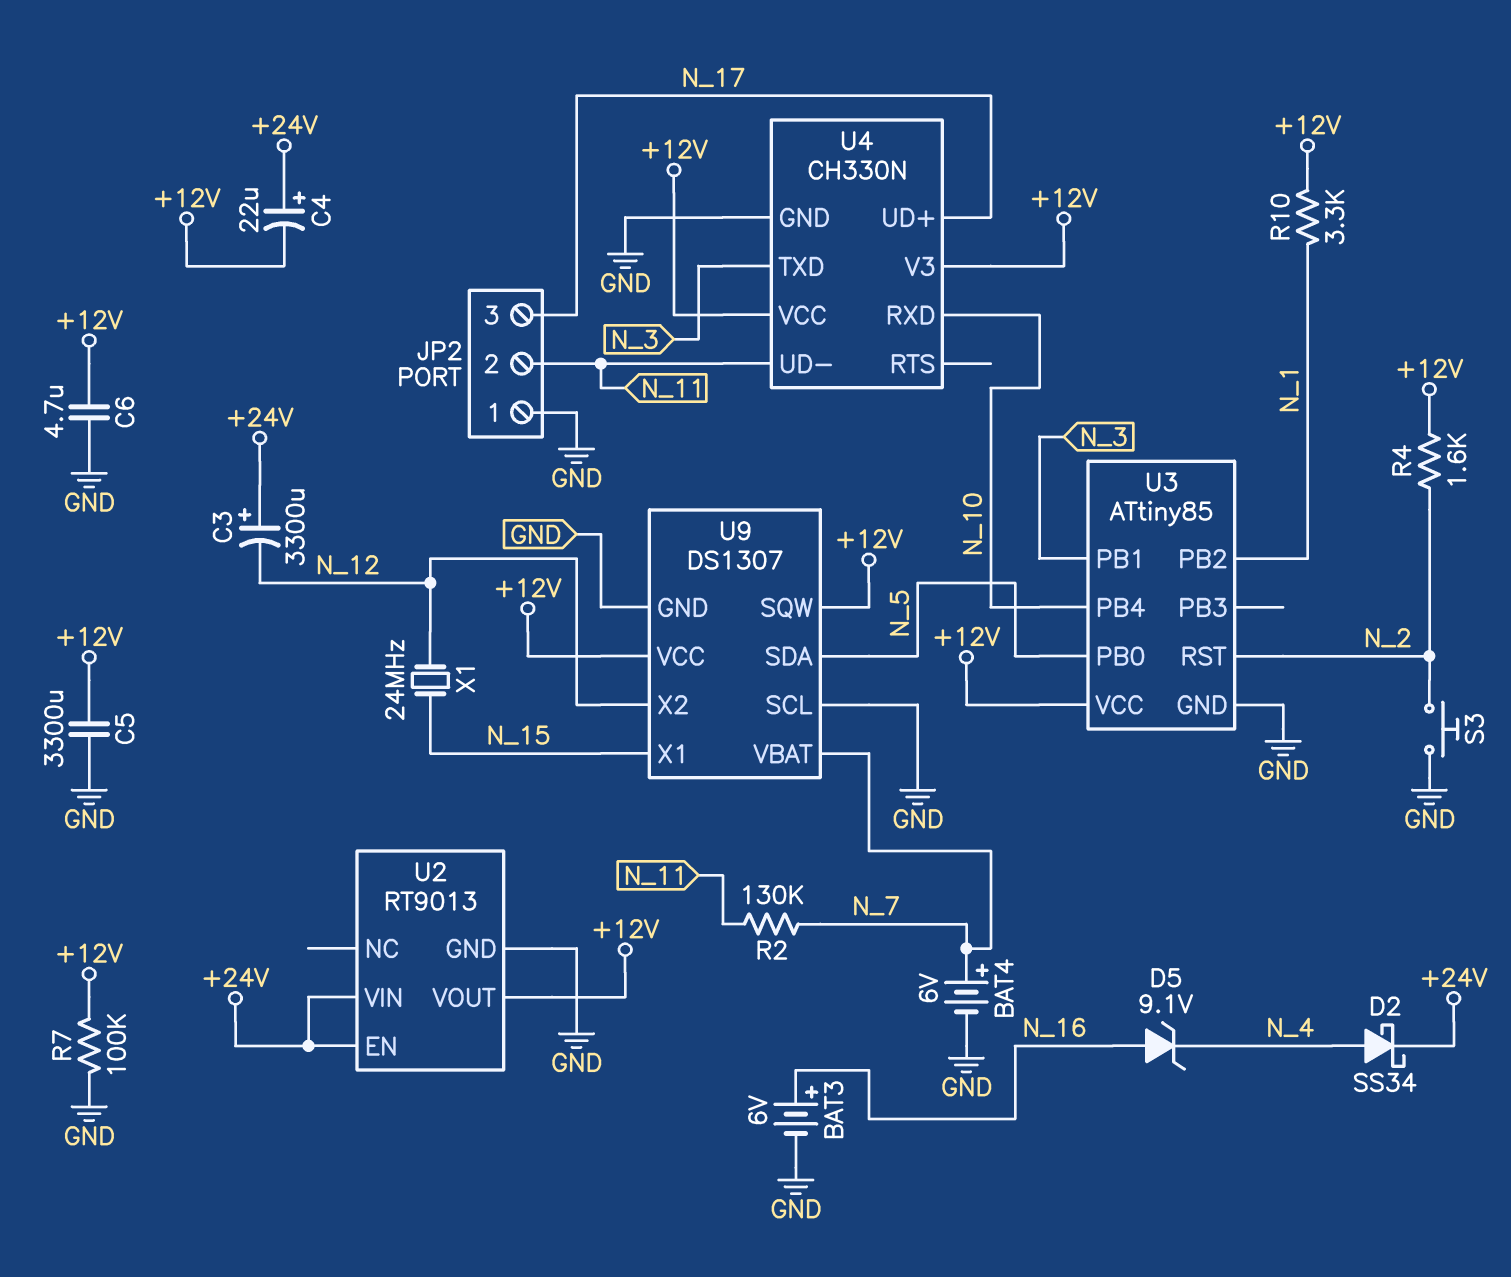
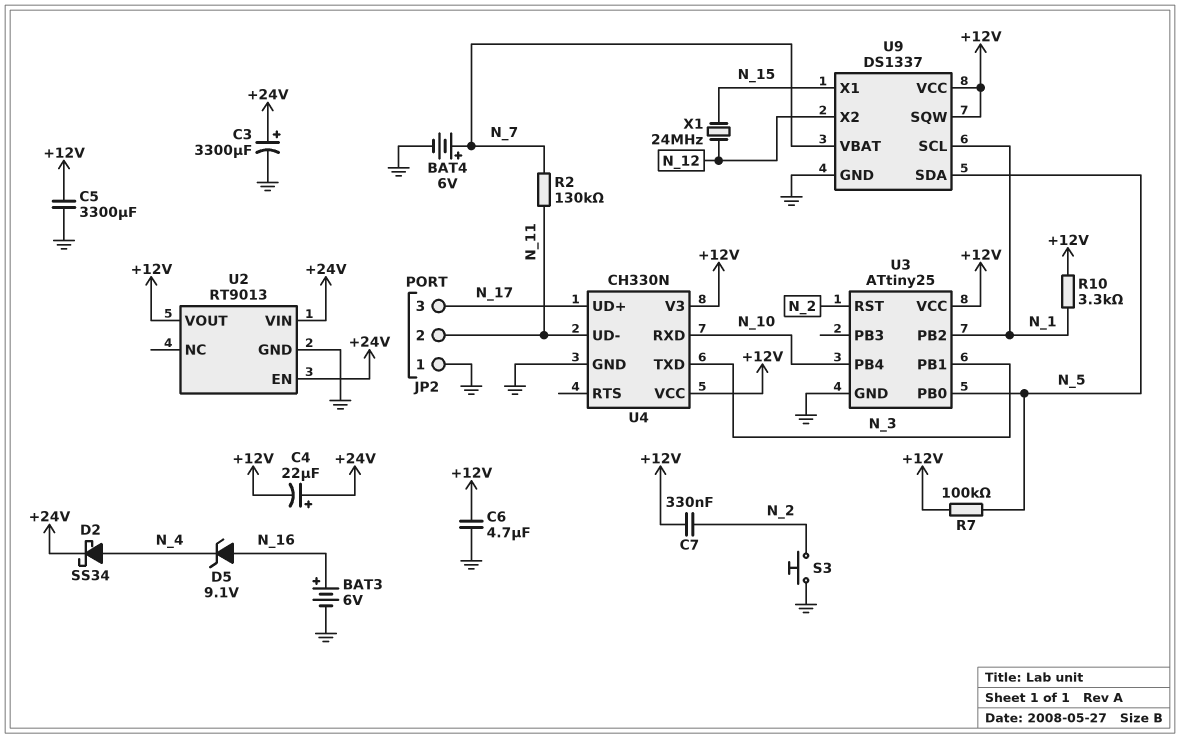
C3: 3300uF (plus +24V, minus N_12) -> 3300uF (plus +24V, minus GND)
C7: none -> 330nF (+12V, N_2)
R4: 1.6k (+12V, N_2) -> none
R7: 100k (+12V, GND) -> 100k (+12V, N_5)
U3: ATtiny85 -> ATtiny25
U9: DS1307 -> DS1337
U9 pin SCL: GND -> N_1

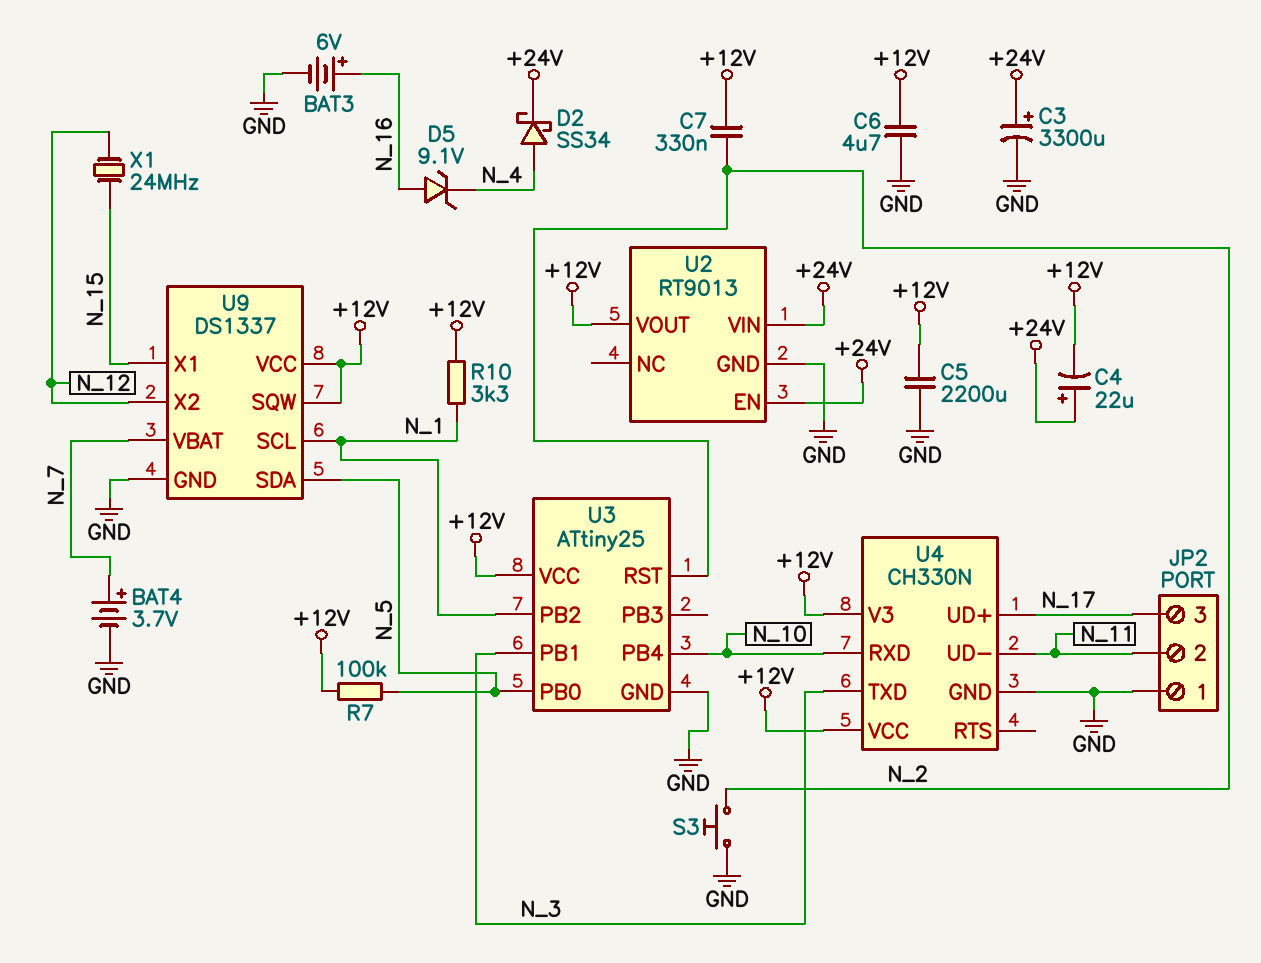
BAT4: 6V (plus N_7, minus GND) -> 3.7V (plus N_7, minus GND)
C5: 3300uF (+12V, GND) -> 2200uF (+12V, GND)
R2: 130k (N_7, N_11) -> none

